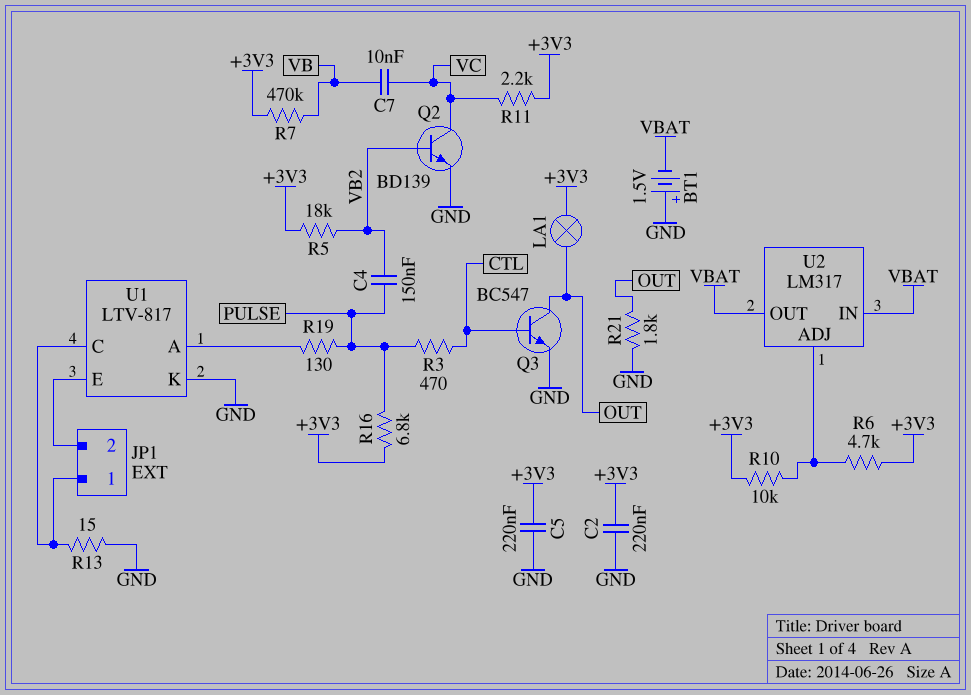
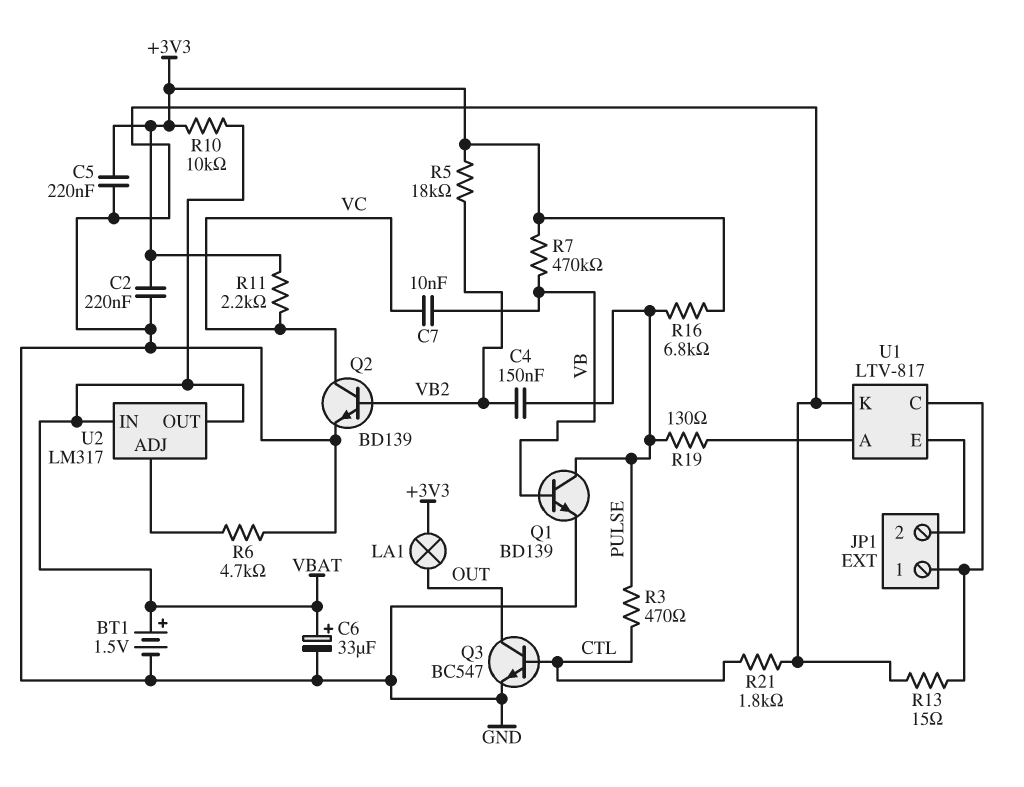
BT1: 1.5V (plus GND, minus VBAT) -> 1.5V (plus VBAT, minus GND)
C6: none -> 33uF (plus VBAT, minus GND)
Q1: none -> NPN BD139 (B VB, C PULSE, E GND)
R6: 4.7k (+3V3, U2/ADJ) -> 4.7k (GND, U2/ADJ)
R10: 10k (+3V3, U2/ADJ) -> 10k (+3V3, VBAT)
R21: 1.8k (GND, OUT) -> 1.8k (CTL, GND)

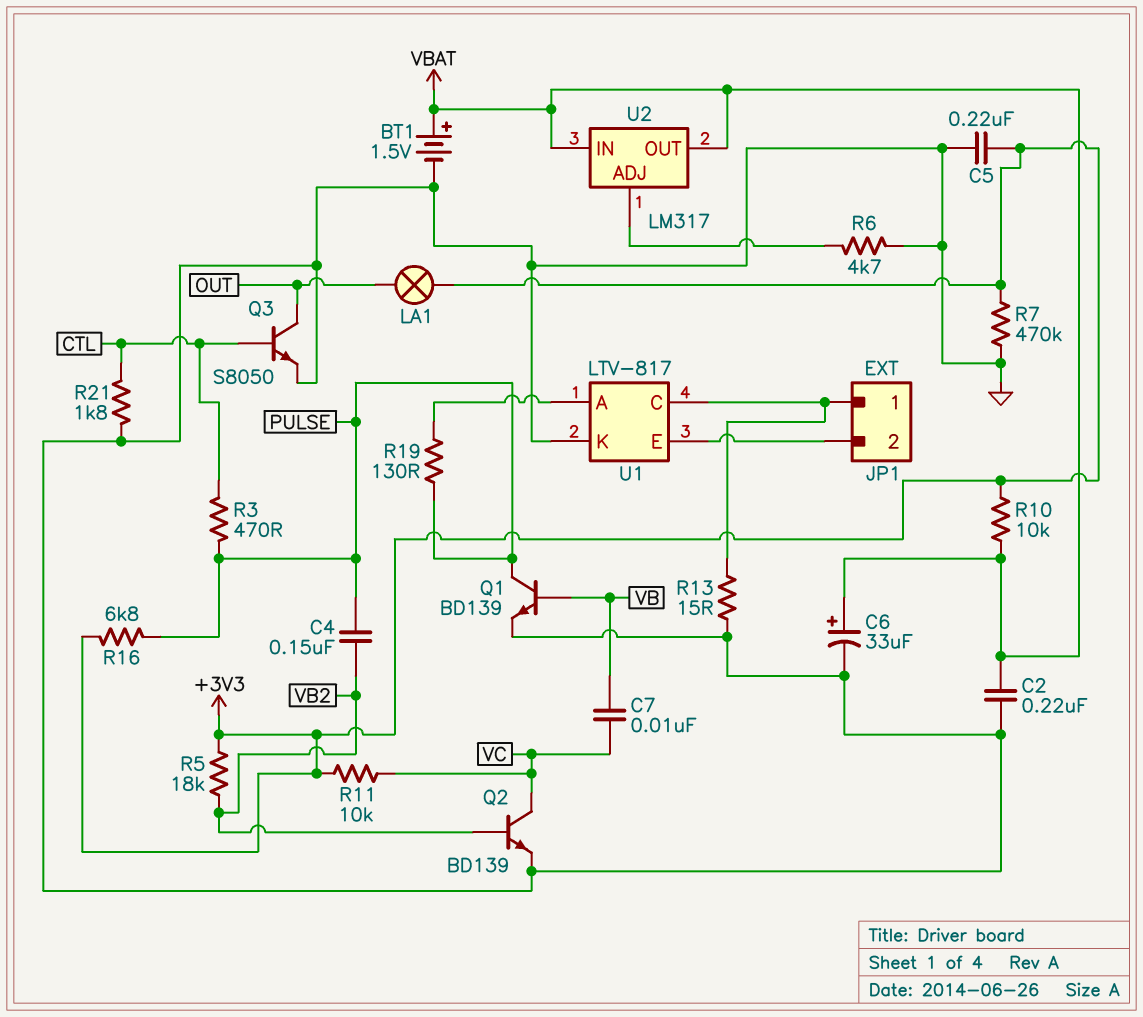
C2: 220nF (+3V3, GND) -> 220nF (GND, VBAT)
Q3: NPN BC547 (B CTL, C OUT, E GND) -> NPN S8050 (B CTL, C OUT, E GND)
R7: 470k (+3V3, VB) -> 470k (+3V3, GND)
R11: 2.2k (+3V3, VC) -> 10k (+3V3, VC)

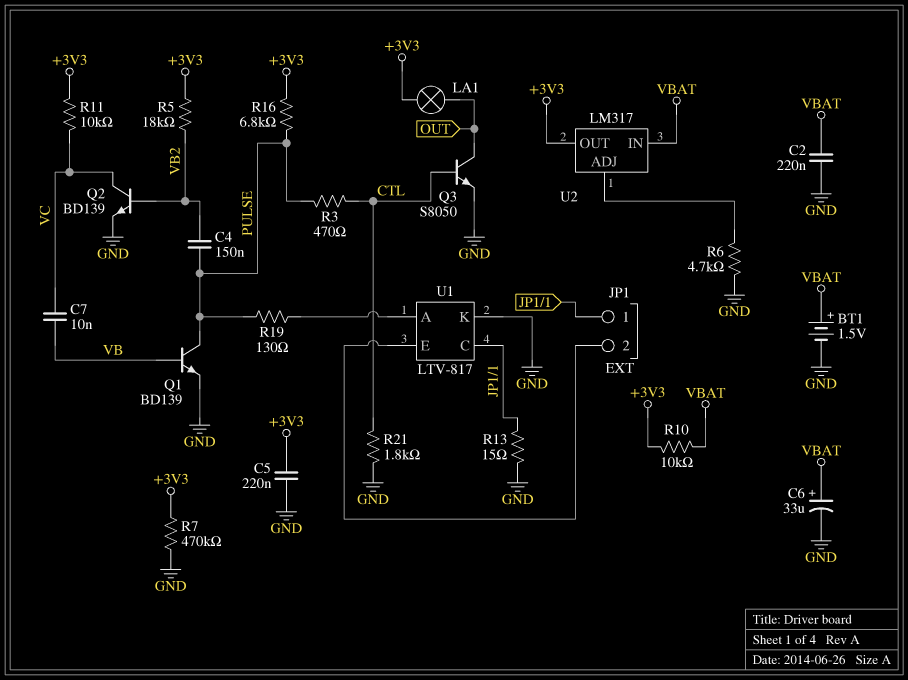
U2 pin OUT: VBAT -> +3V3

